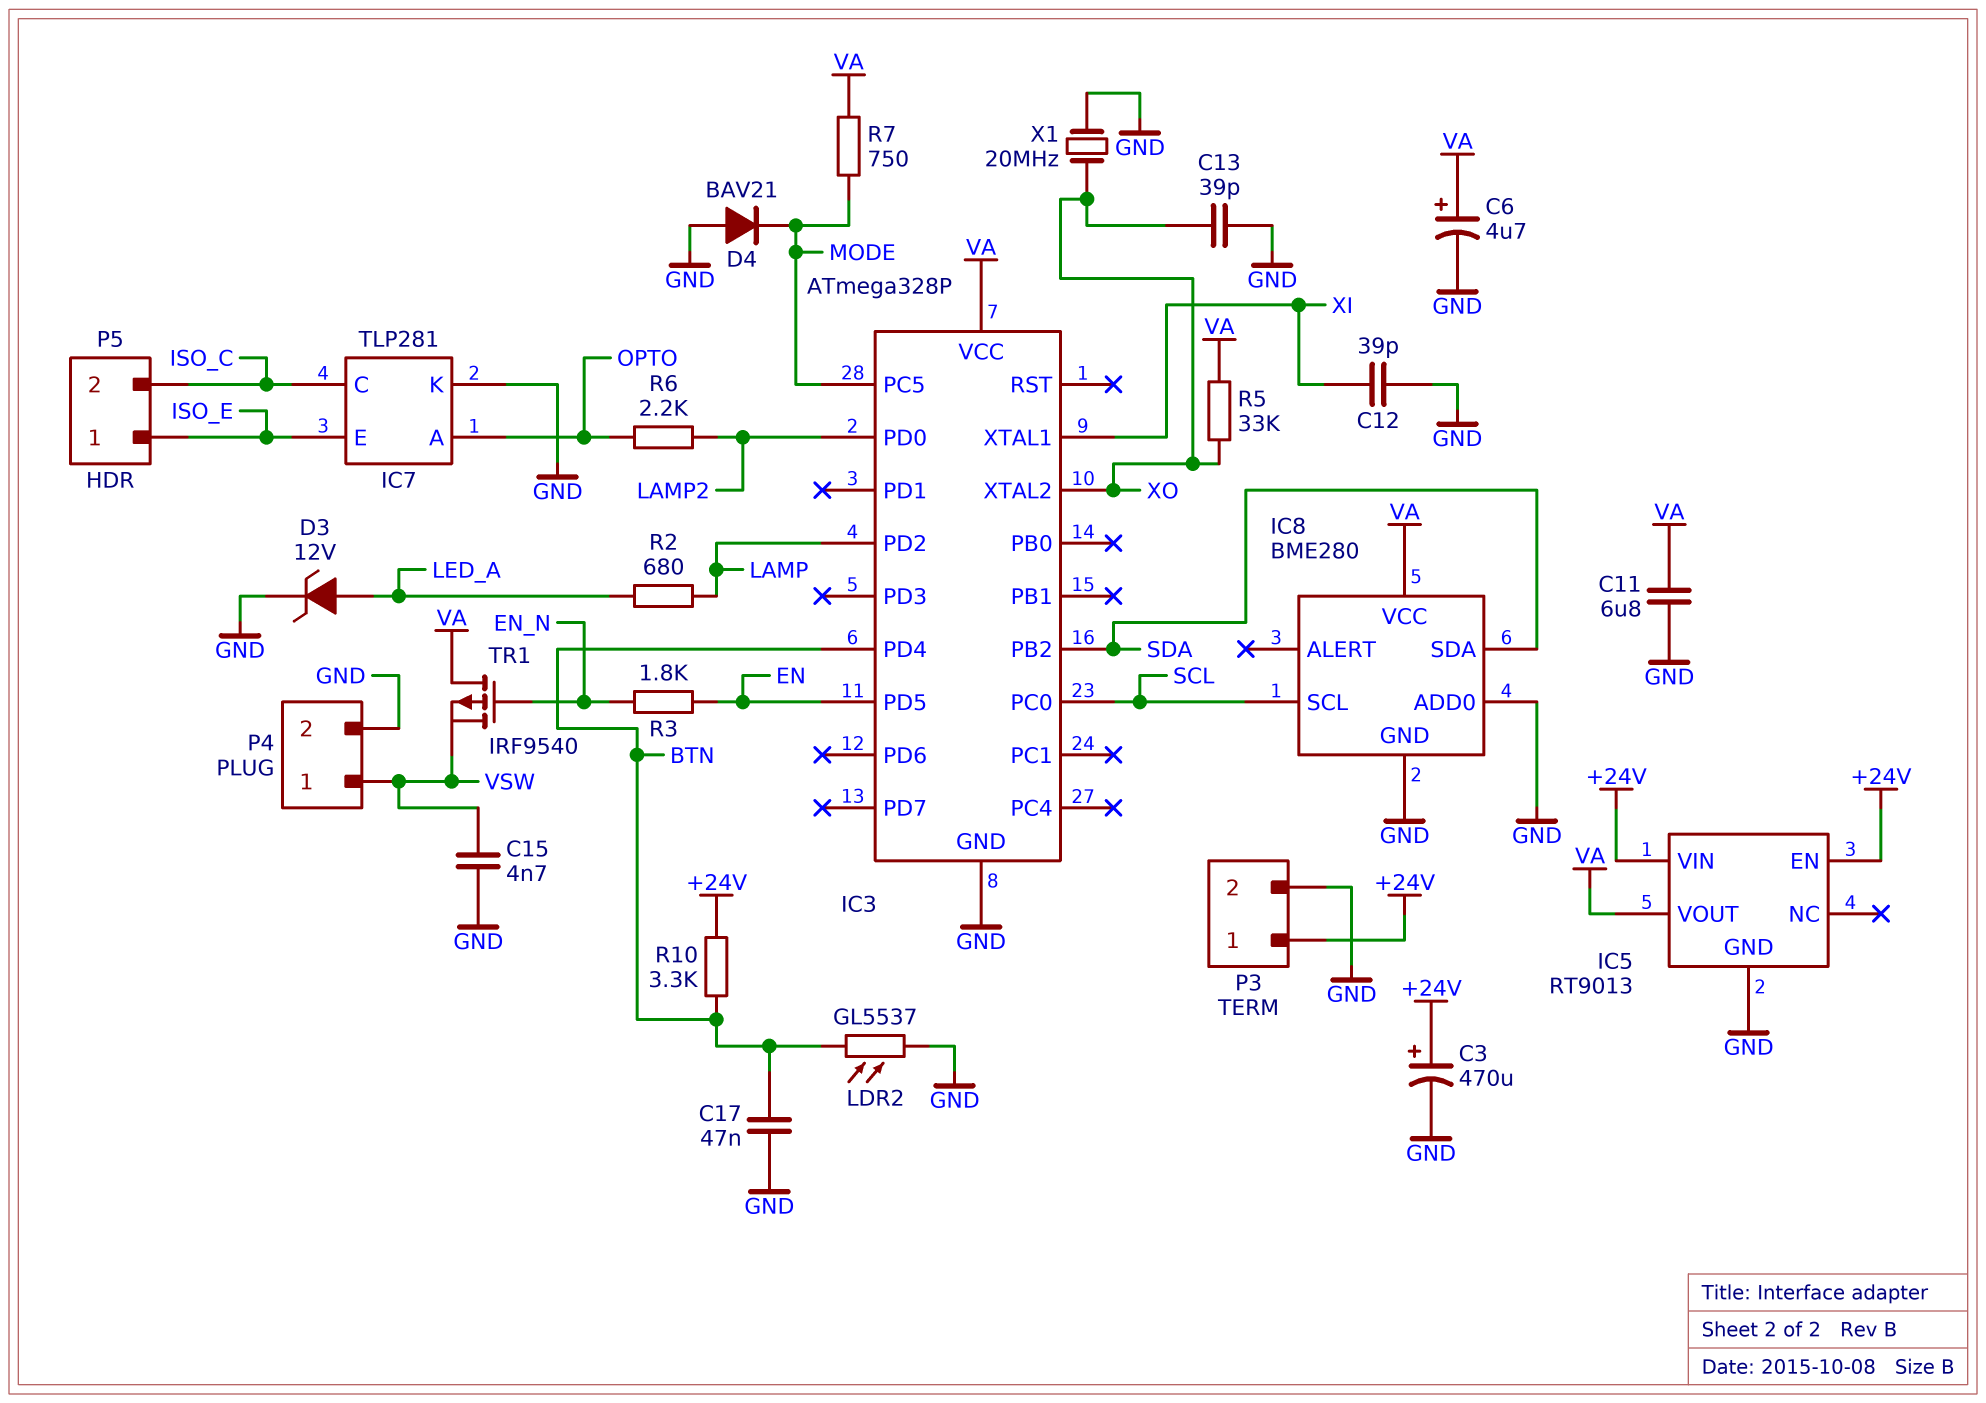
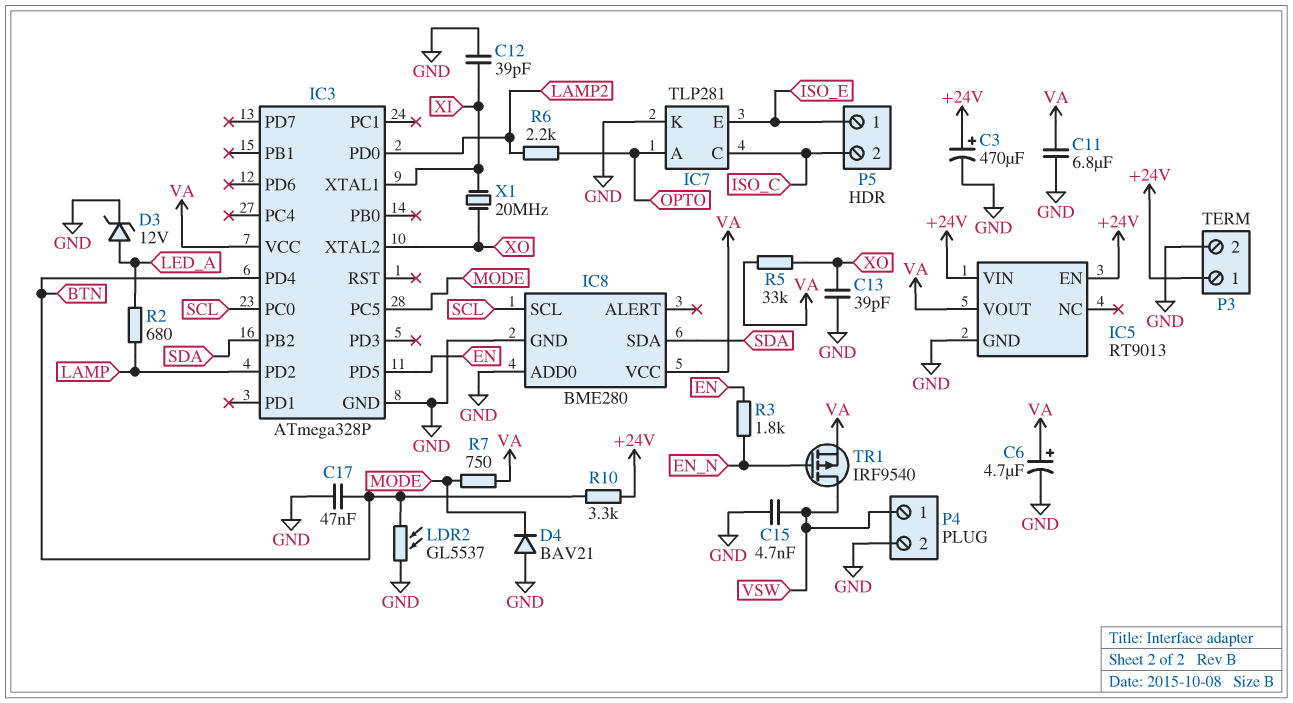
TR1: PMOS IRF9540 (G EN_N, D VA, S VSW) -> PMOS IRF9540 (G EN_N, D VSW, S VA)
X1: 20MHz (GND, XO) -> 20MHz (XI, XO)

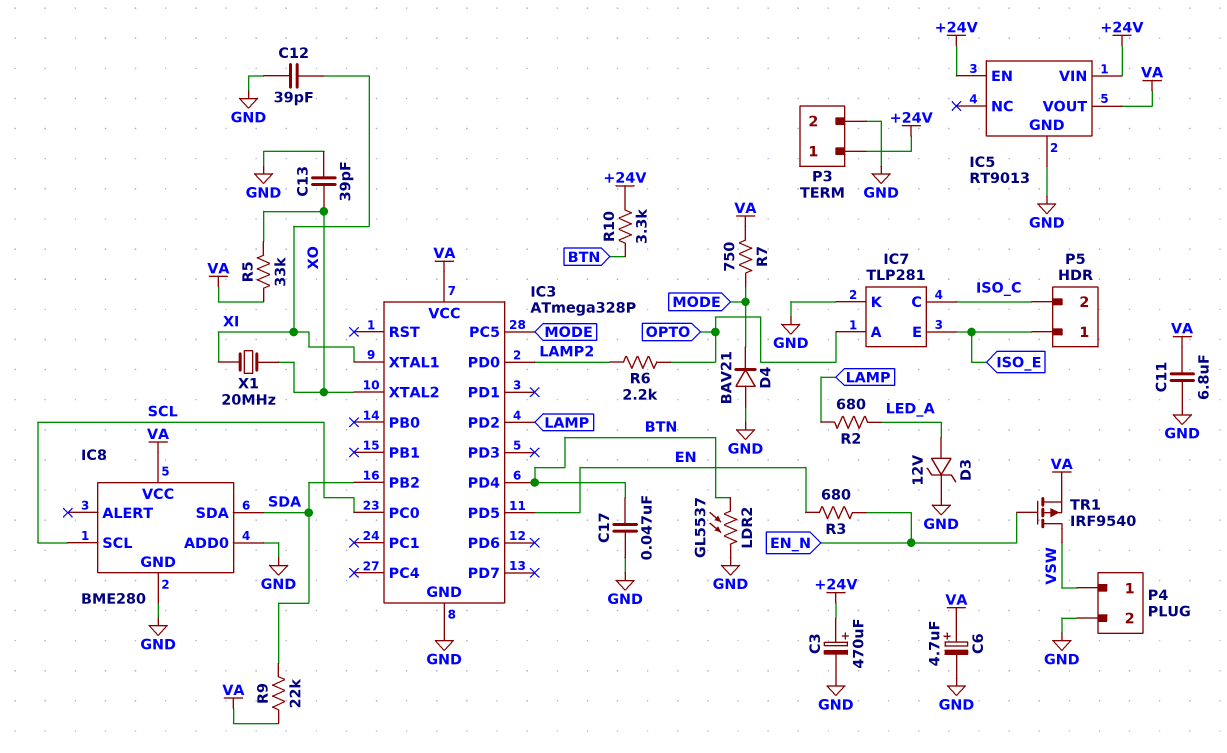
C15: 4.7nF (GND, VSW) -> none
R3: 1.8k (EN, EN_N) -> 680 (EN, EN_N)
R9: none -> 22k (SDA, VA)

